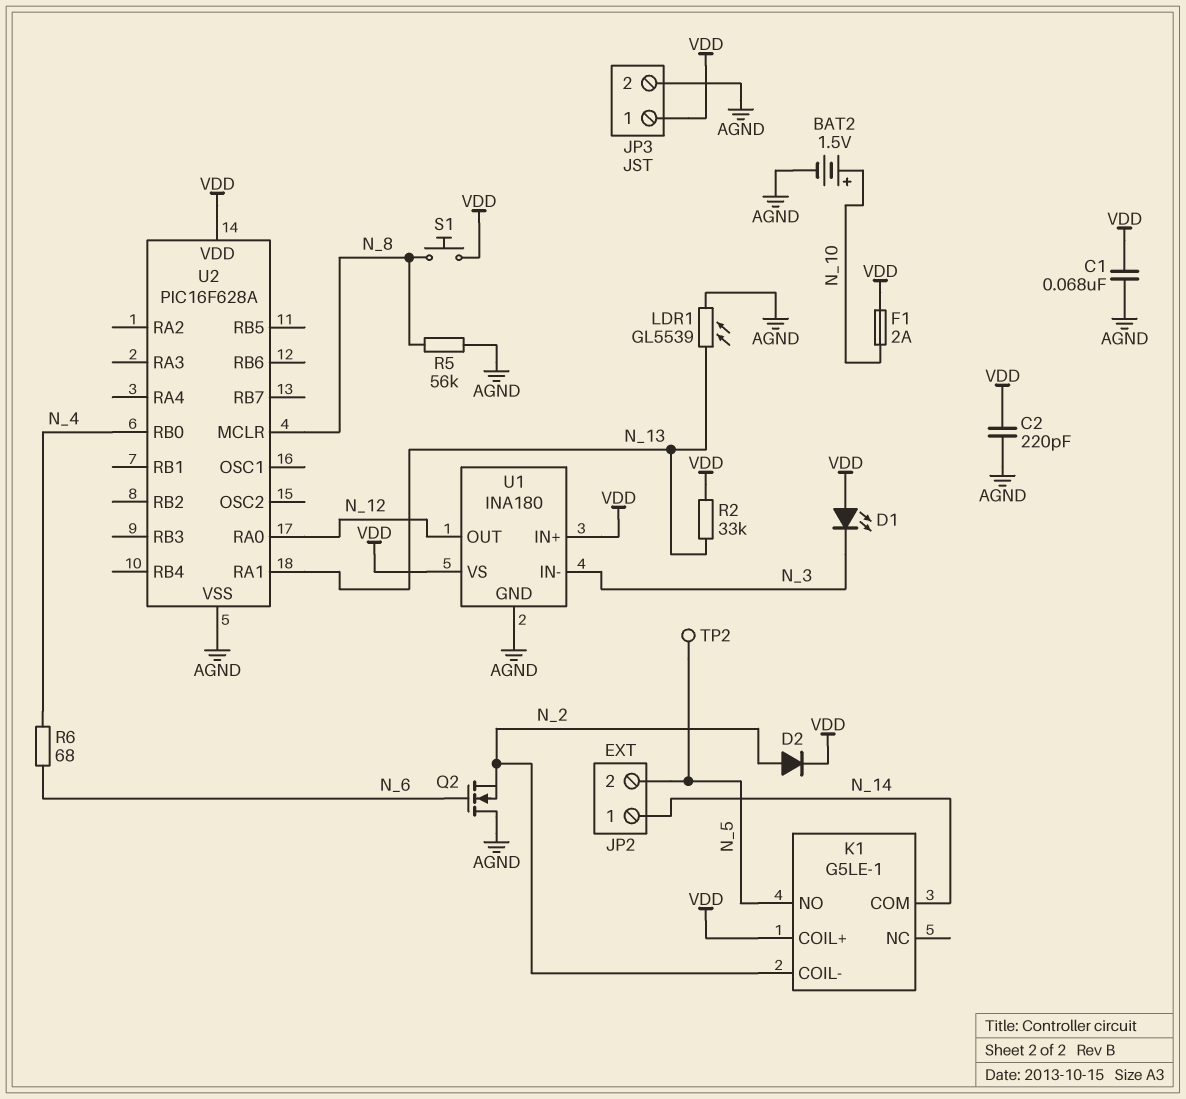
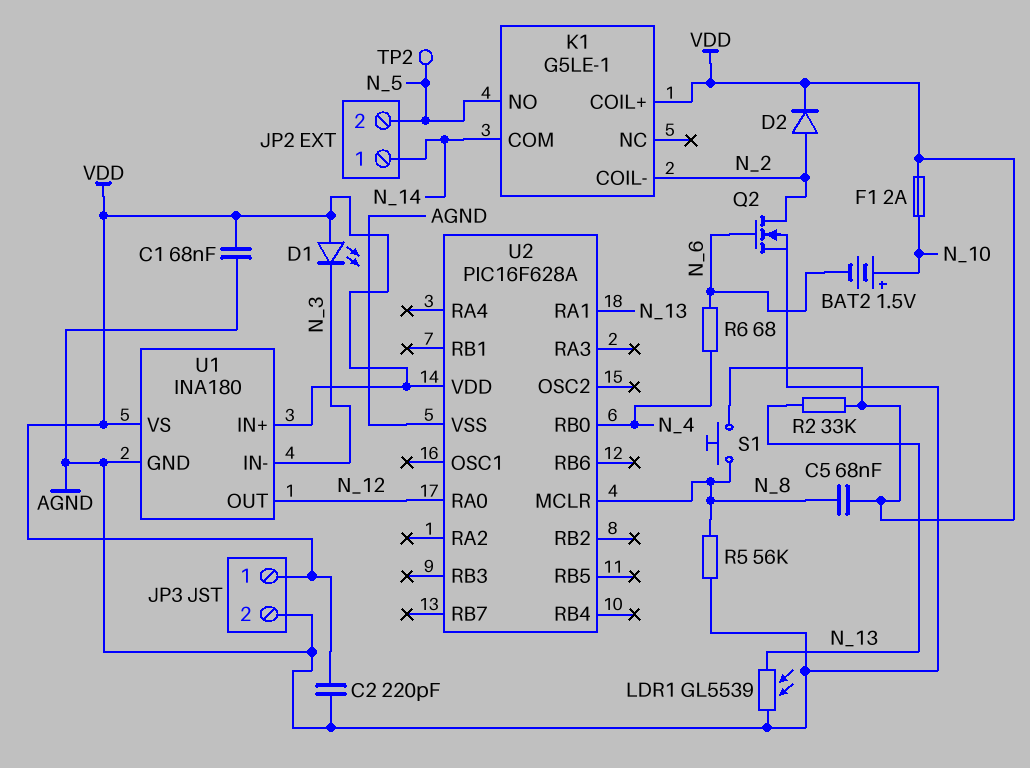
BAT2: 1.5V (plus N_10, minus AGND) -> 1.5V (plus N_10, minus N_6)
C5: none -> 68nF (N_8, VDD)
Q2: NMOS (G N_6, D AGND, S N_2) -> NMOS (G N_6, D N_2, S AGND)

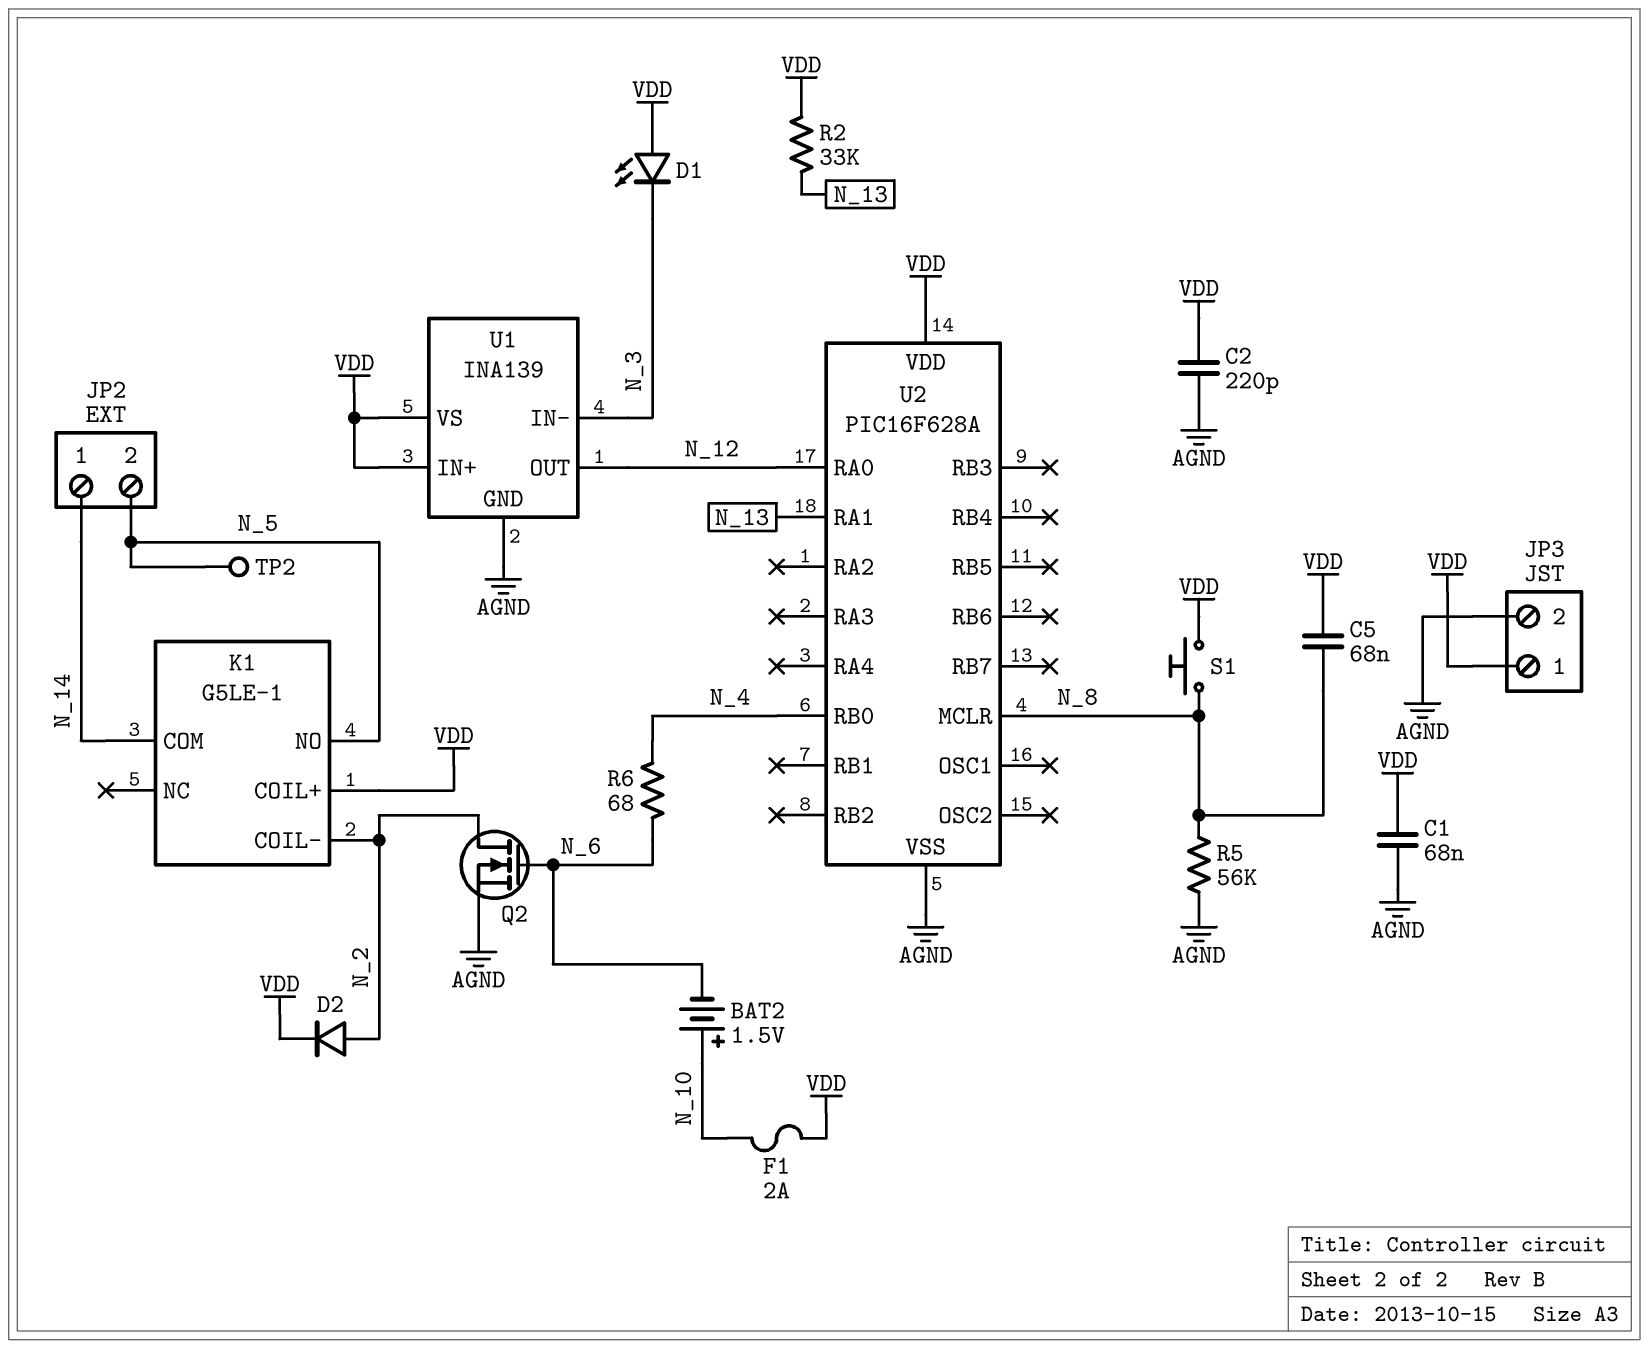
LDR1: GL5539 (AGND, N_13) -> none
U1: INA180 -> INA139

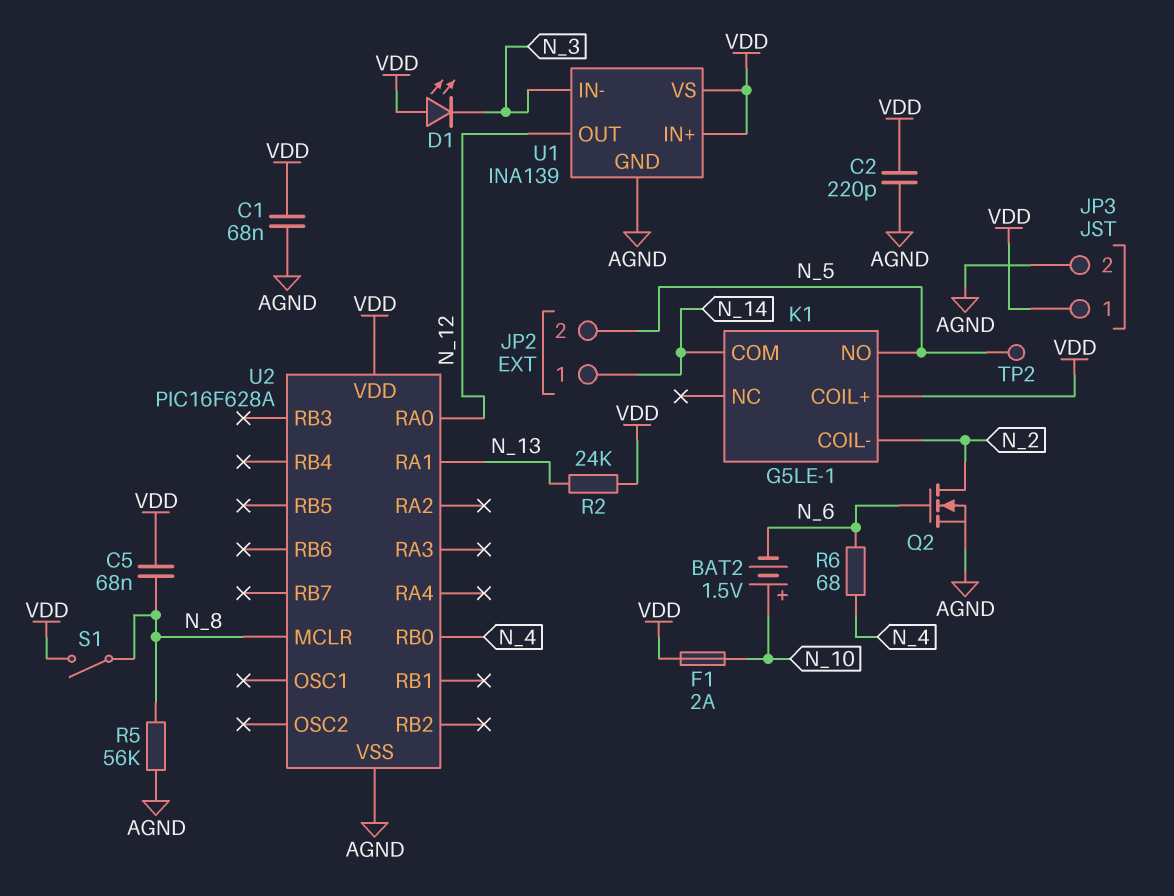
D2: diode (A N_2, K VDD) -> none
R2: 33k (N_13, VDD) -> 24k (N_13, VDD)
S1: button (N_8, VDD) -> switch (N_8, VDD)

